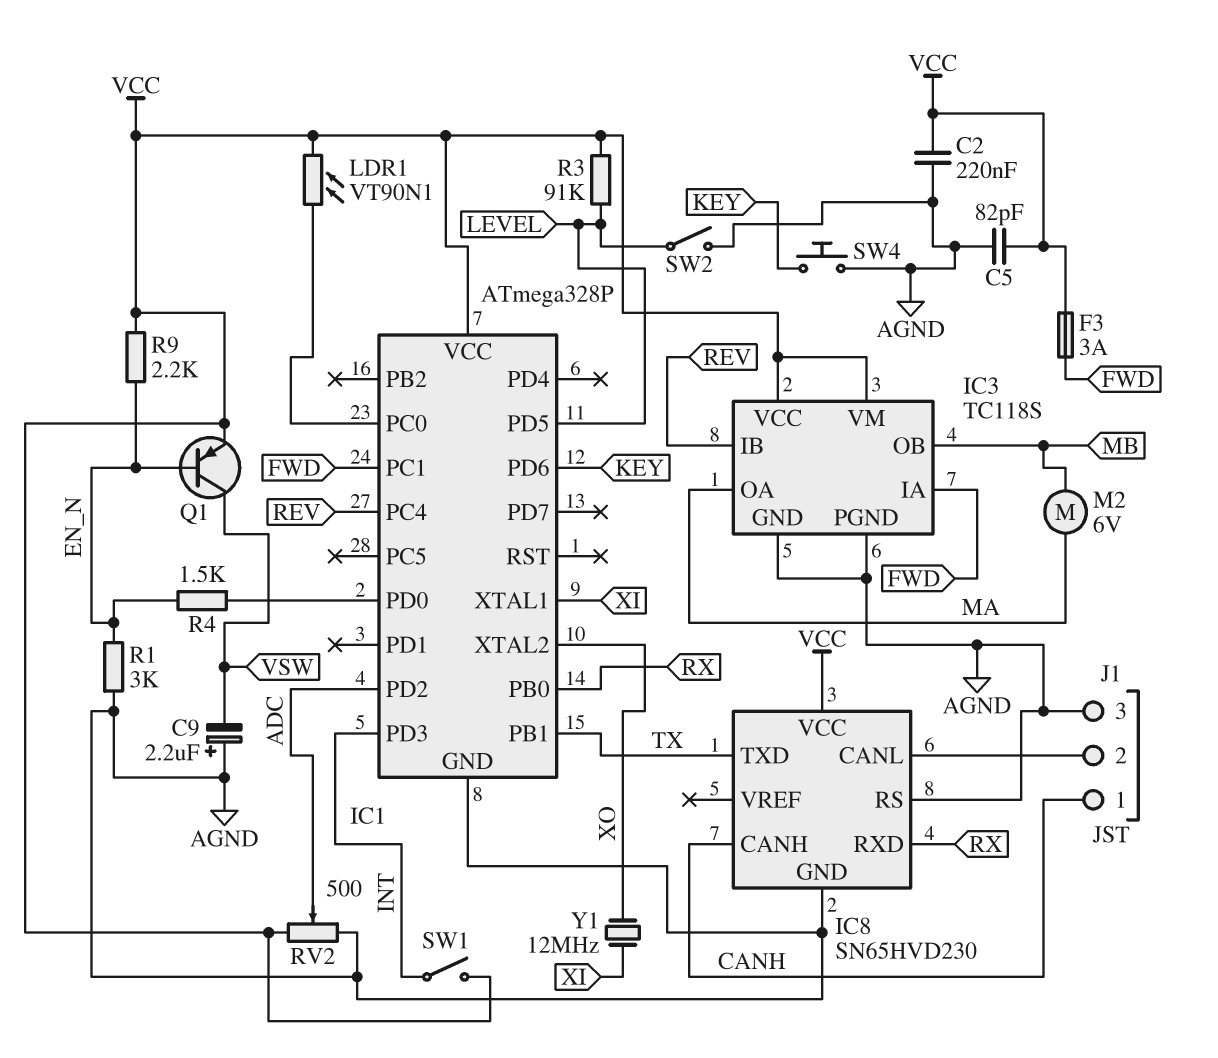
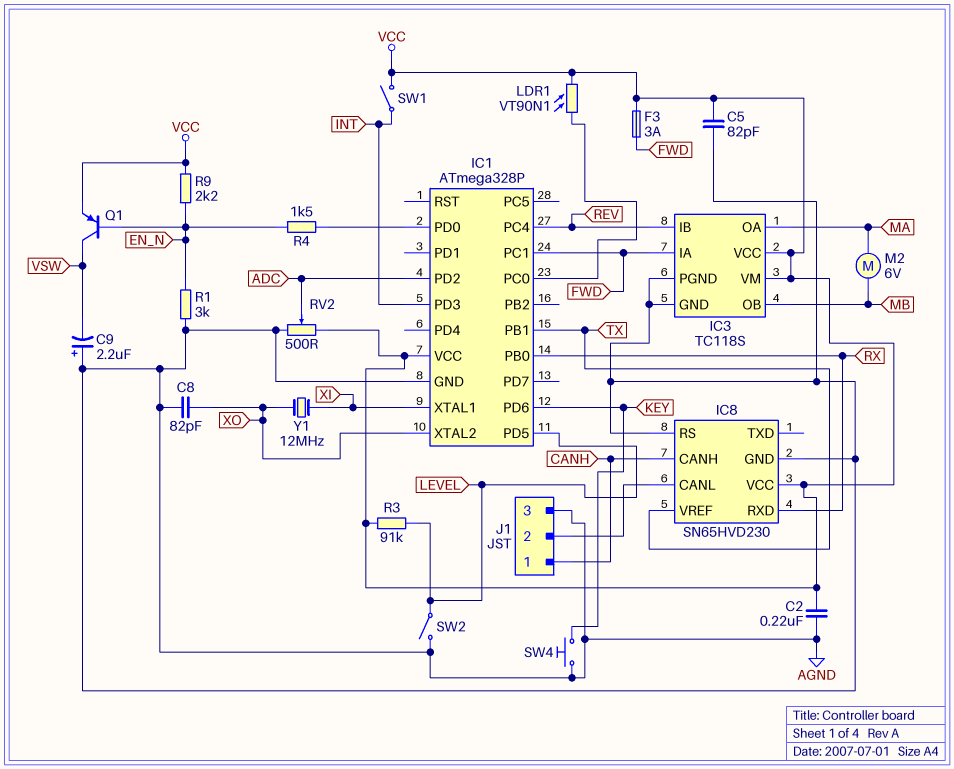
C8: none -> 82pF (AGND, XO)
IC8 pin TXD: TX -> none
IC8 pin VREF: none -> TX

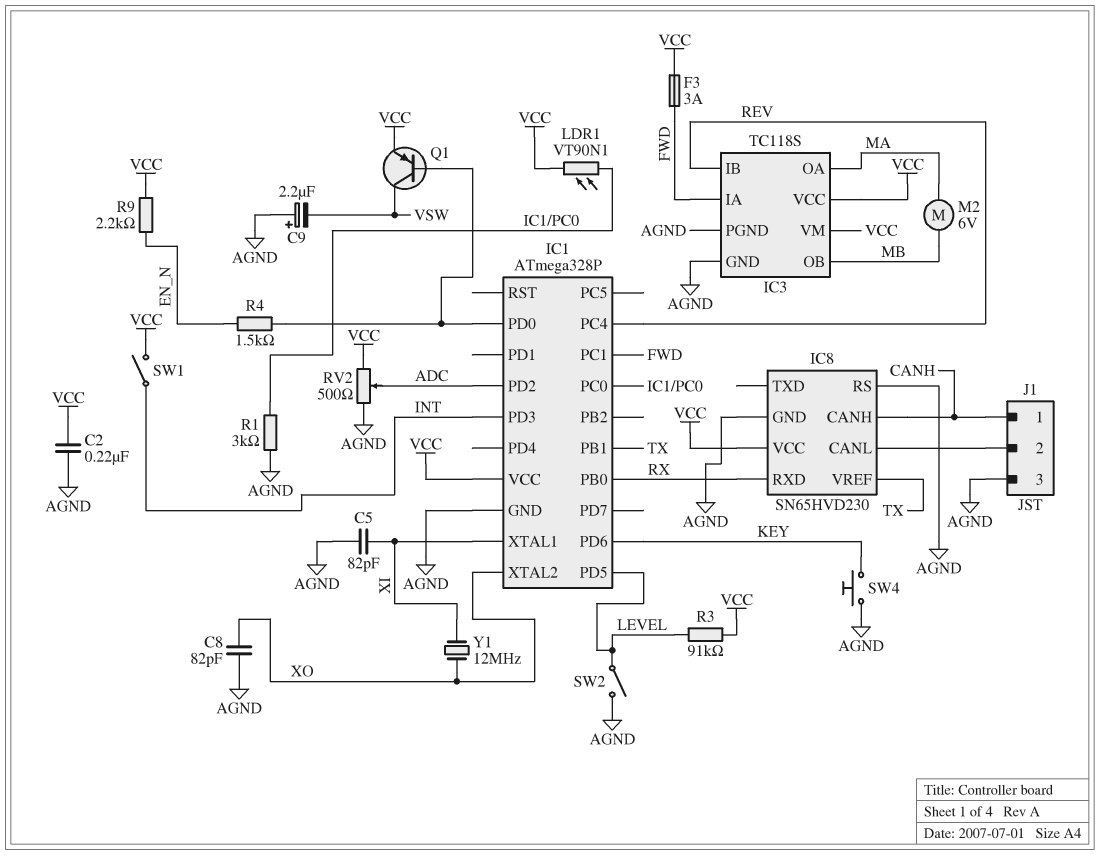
C5: 82pF (AGND, VCC) -> 82pF (AGND, XI)
Q1: PNP (B EN_N, C VSW, E VCC) -> PNP (B IC1/PD0, C VSW, E VCC)
R1: 3k (AGND, EN_N) -> 3k (AGND, IC1/PC0)

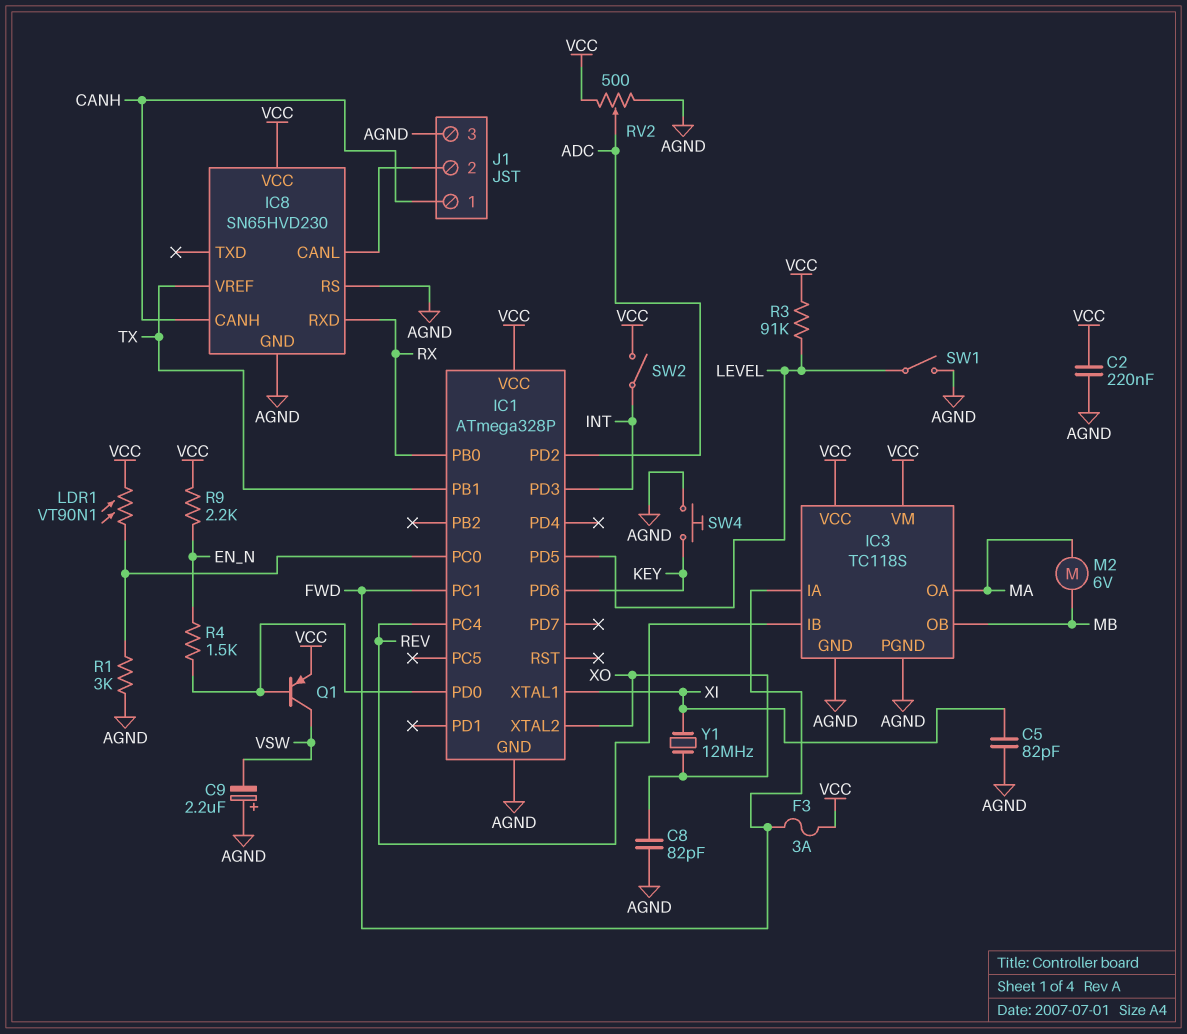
SW1: switch (INT, VCC) -> switch (AGND, LEVEL)
SW2: switch (AGND, LEVEL) -> switch (INT, VCC)

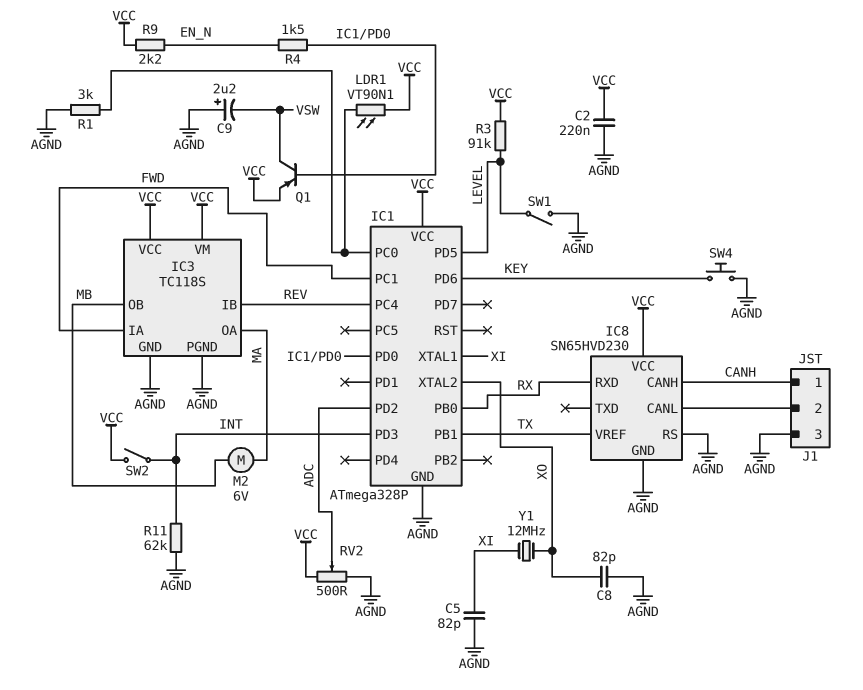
F3: 3A (FWD, VCC) -> none
R11: none -> 62k (AGND, INT)

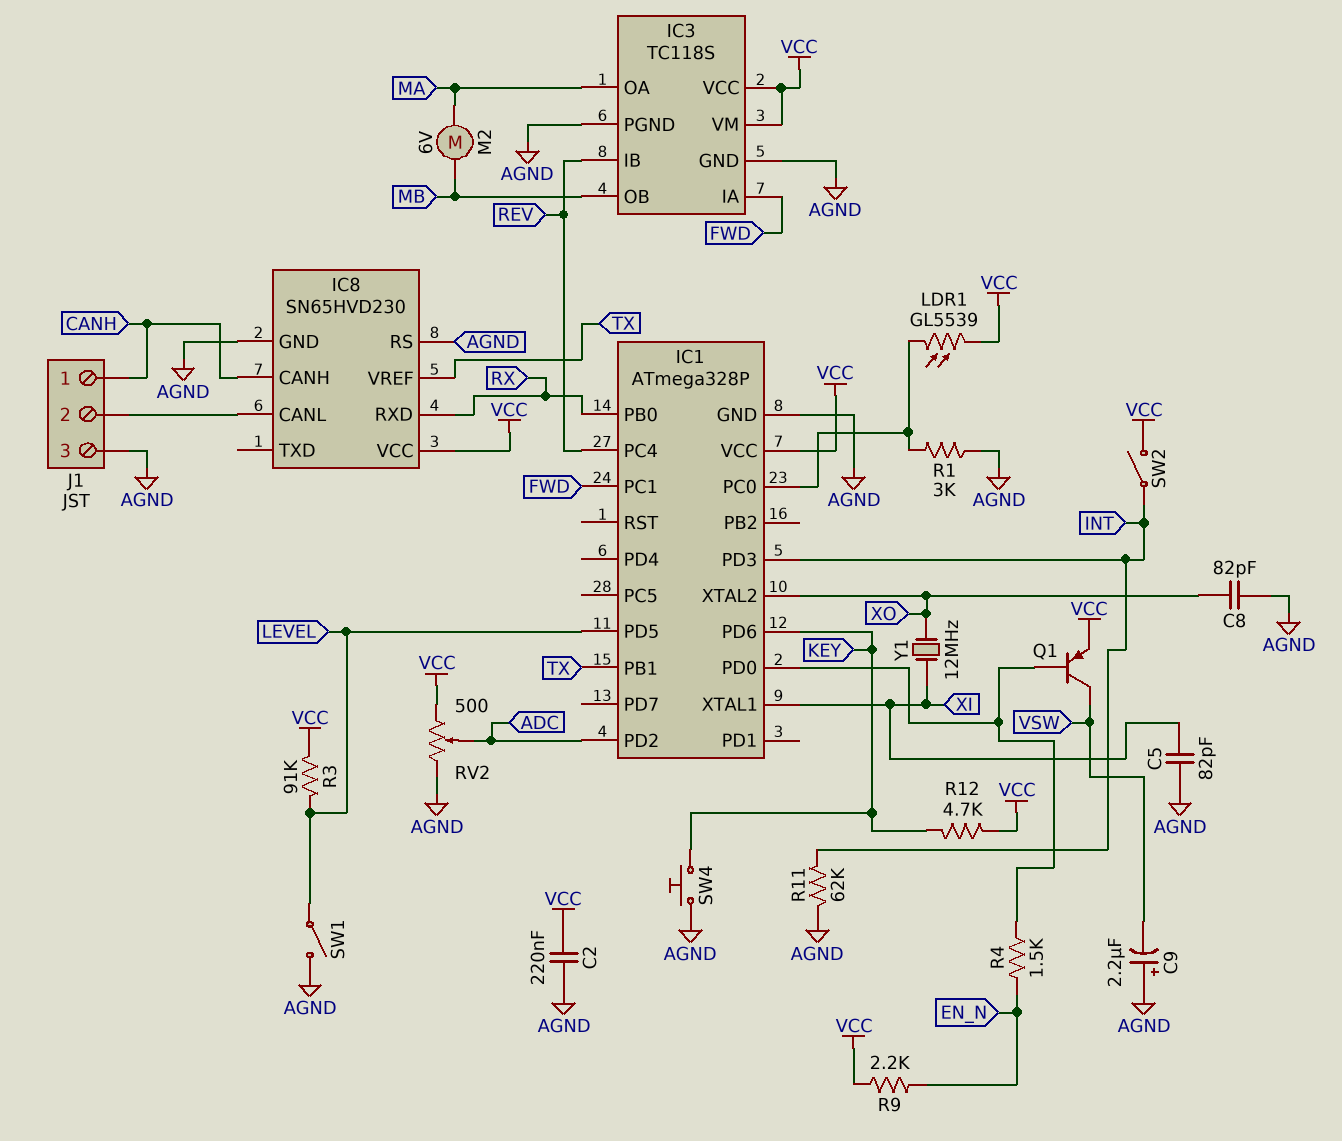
LDR1: VT90N1 (IC1/PC0, VCC) -> GL5539 (IC1/PC0, VCC)
R12: none -> 4.7k (KEY, VCC)

